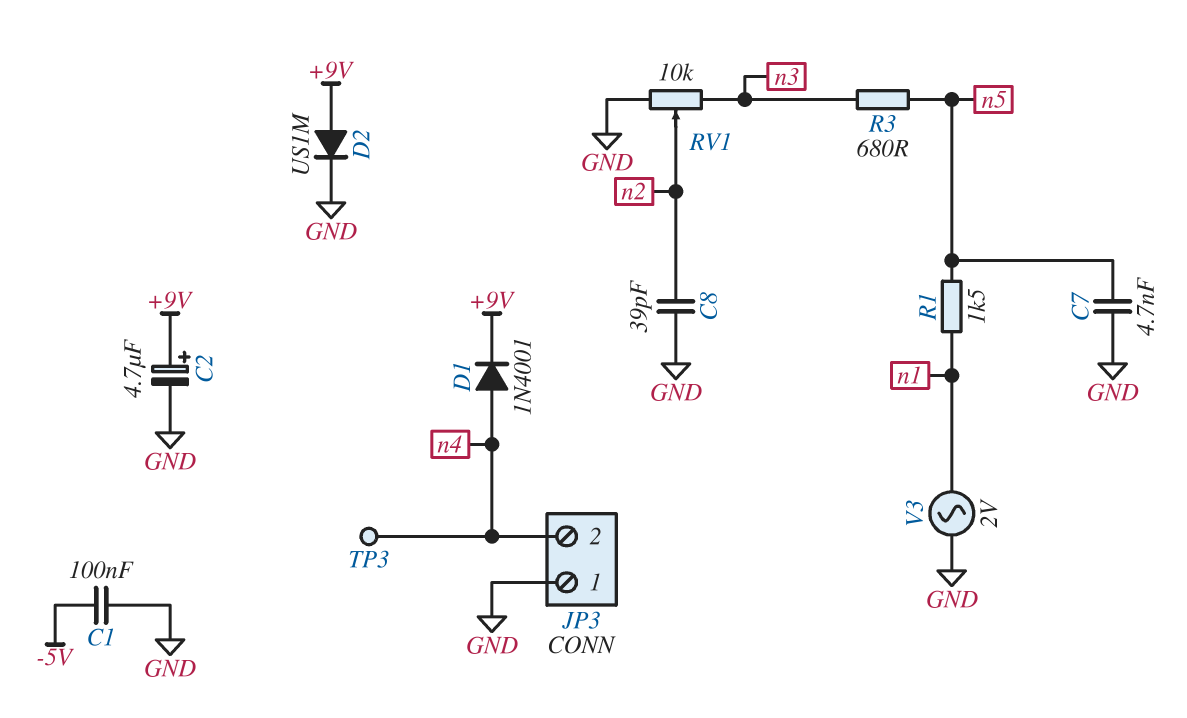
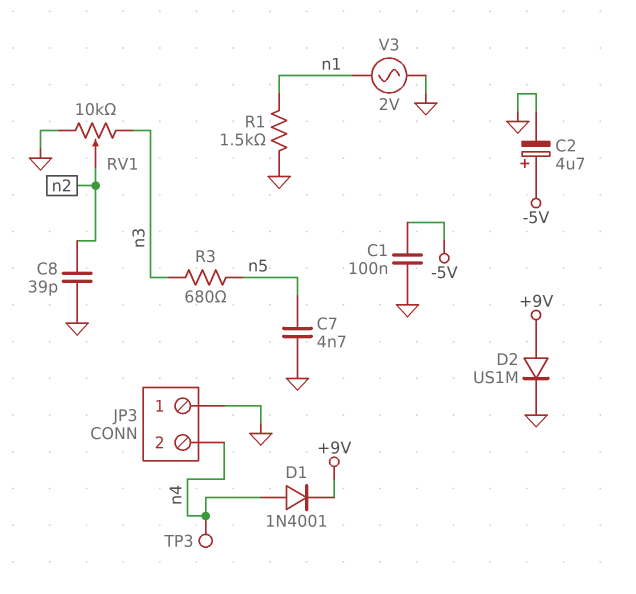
C2: 4.7uF (plus +9V, minus GND) -> 4.7uF (plus -5V, minus GND)
R1: 1.5k (n1, n5) -> 1.5k (GND, n1)

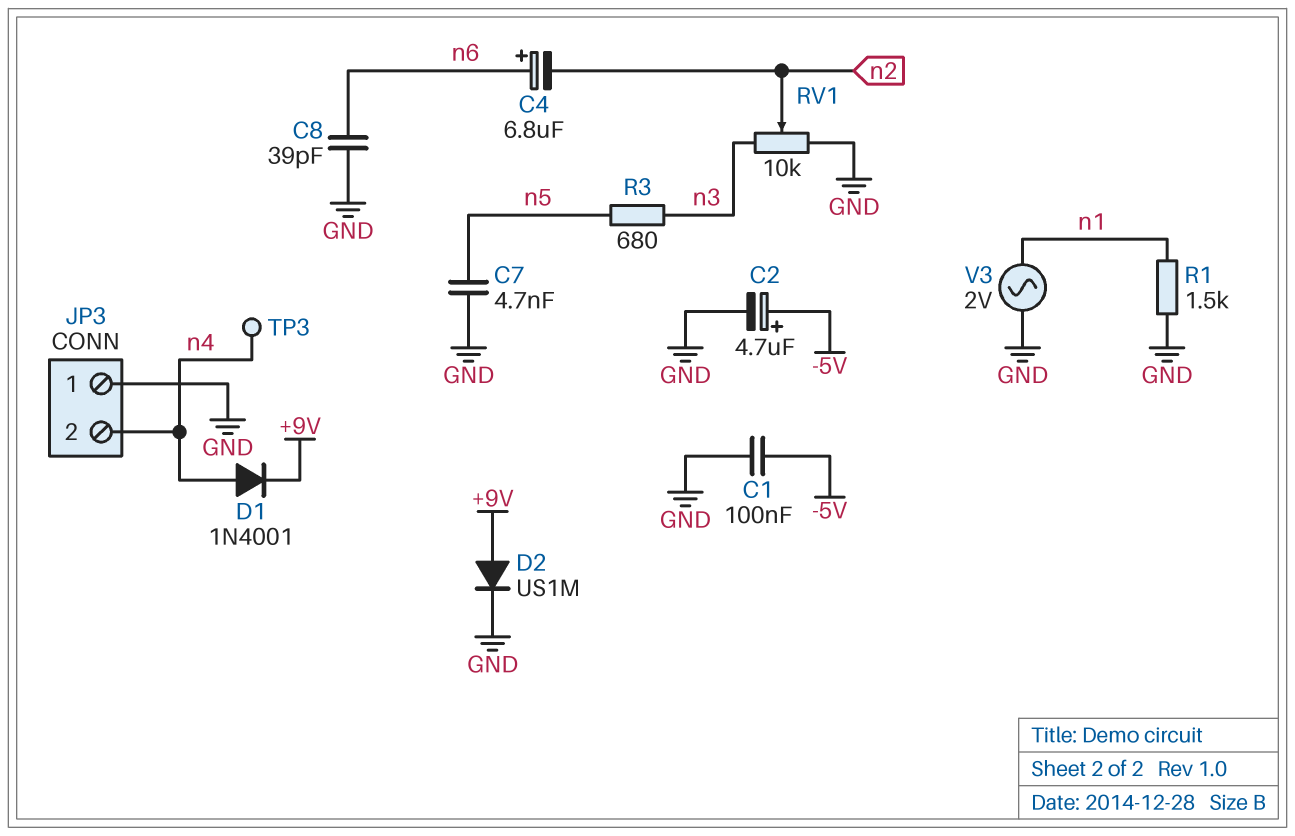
C4: none -> 6.8uF (plus n6, minus n2)
C8: 39pF (GND, n2) -> 39pF (GND, n6)

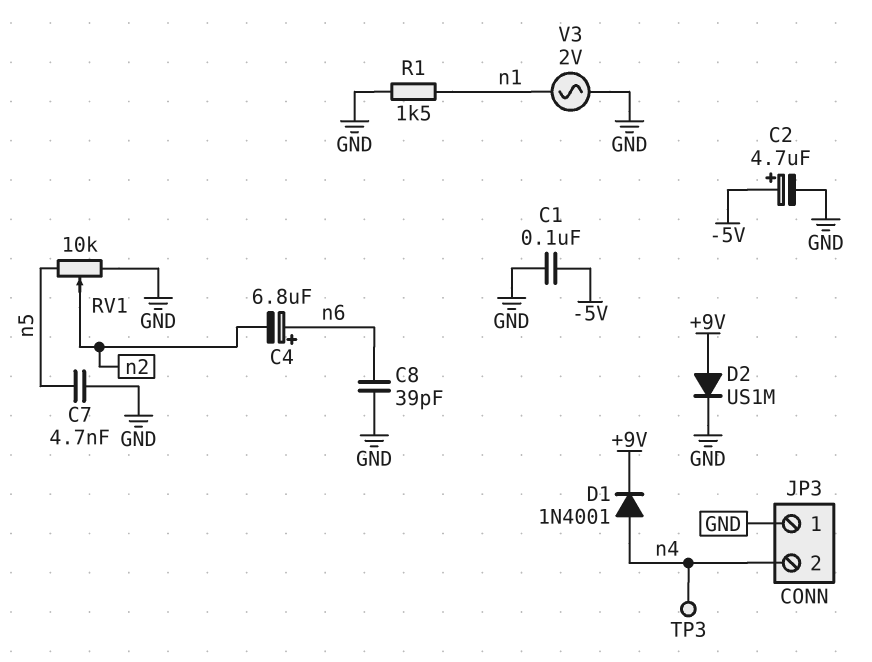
R3: 680 (n3, n5) -> none
RV1: 10k (GND, n3, wiper n2) -> 10k (GND, n5, wiper n2)

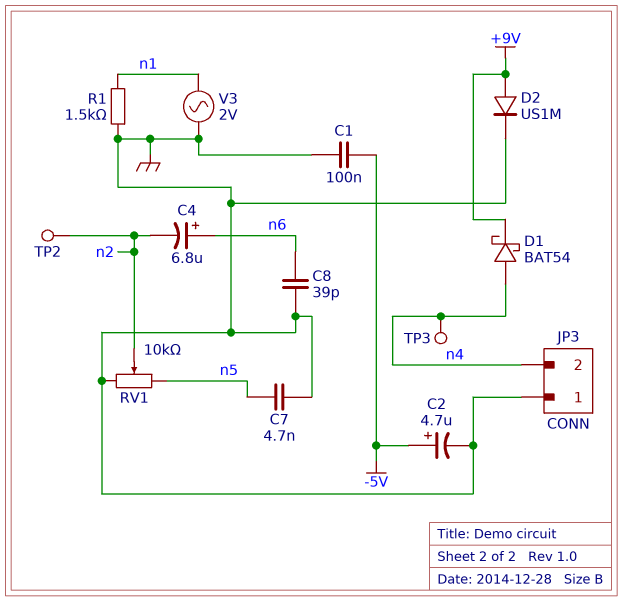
D1: diode 1N4001 (A n4, K +9V) -> schottky BAT54 (A n4, K +9V)
TP2: none -> test point (n2)

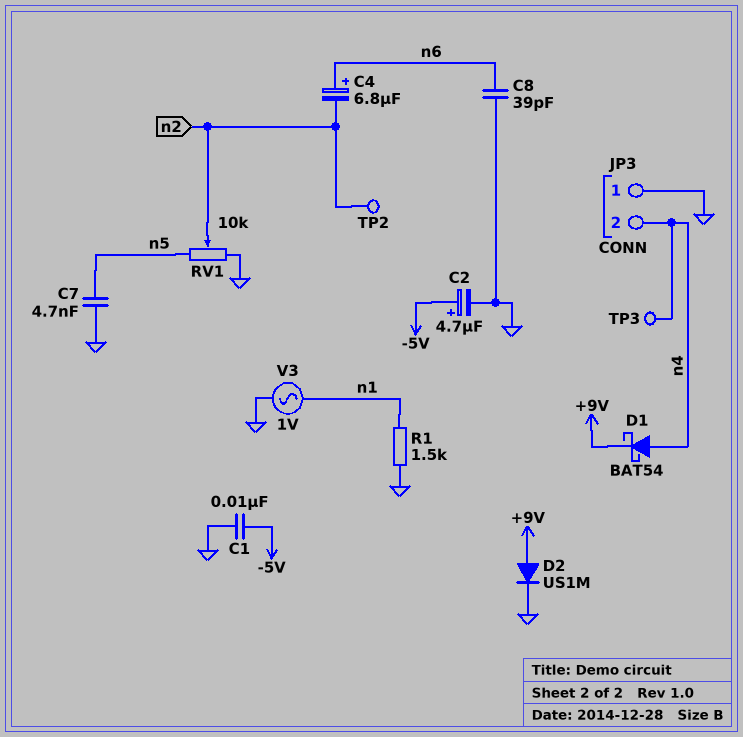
C1: 100nF (-5V, GND) -> 10nF (-5V, GND)
V3: AC 2V (GND, n1) -> AC 1V (GND, n1)

